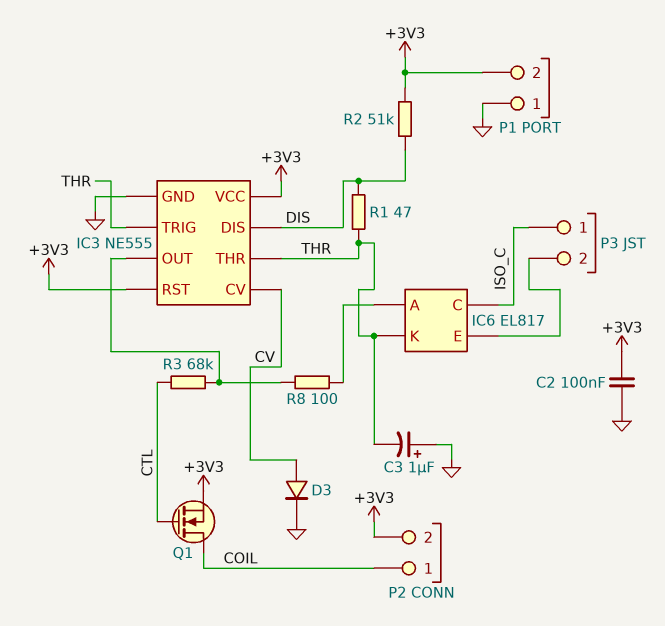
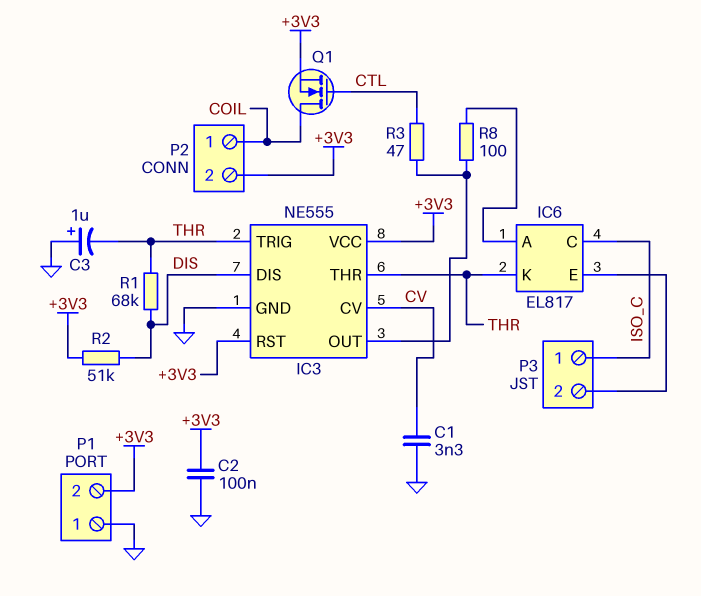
C1: none -> 3.3nF (CV, GND)
D3: diode (A CV, K GND) -> none
R1: 47 (DIS, THR) -> 68k (DIS, THR)
R3: 68k (CTL, IC3/OUT) -> 47 (CTL, IC3/OUT)

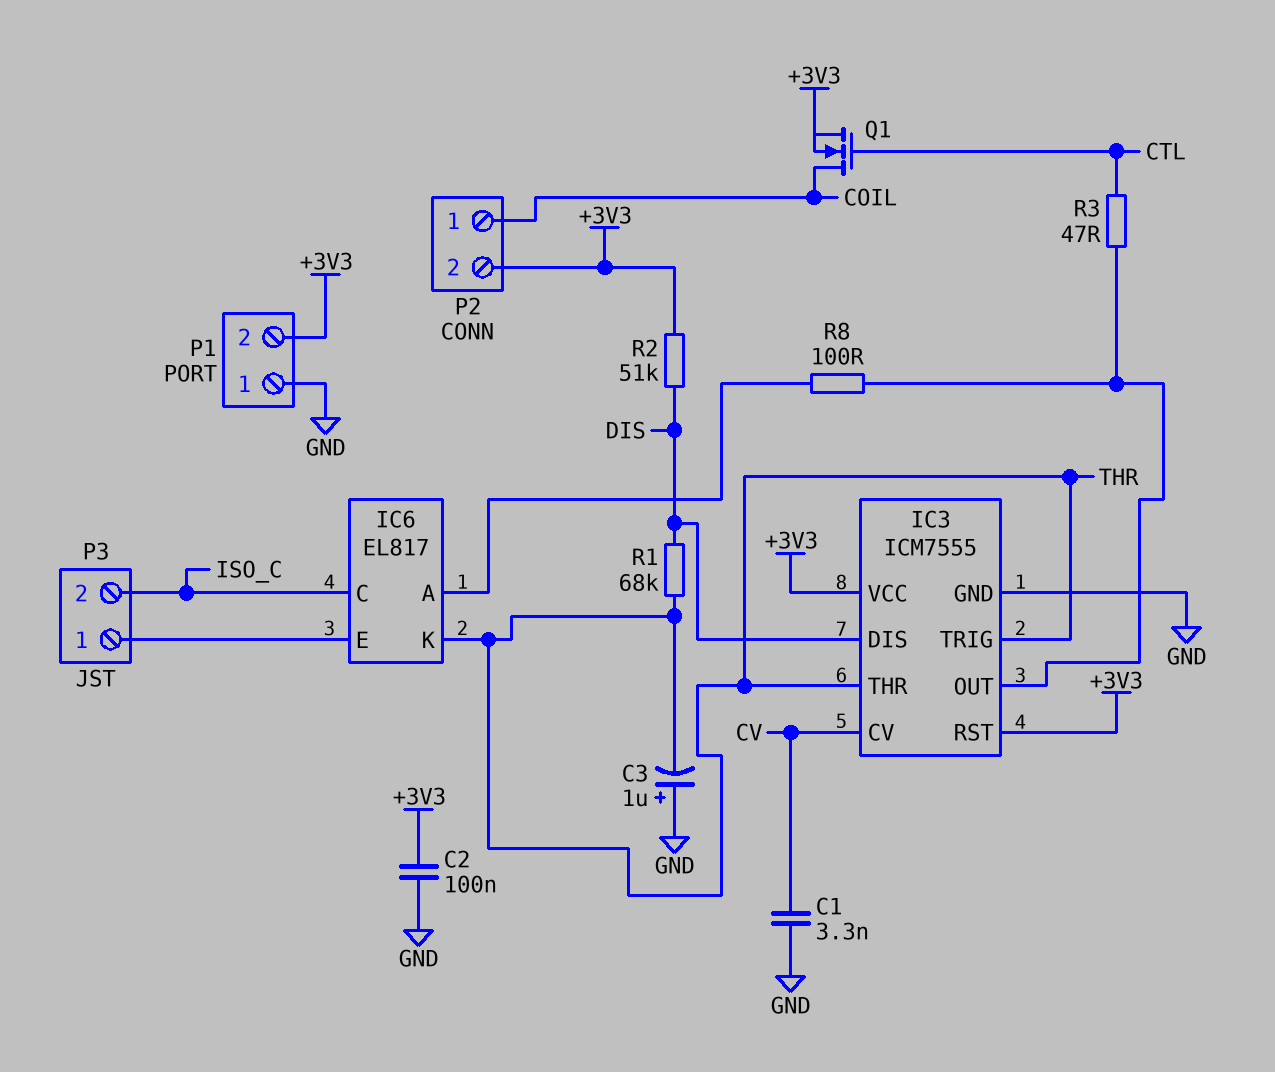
IC3: NE555 -> ICM7555
P3 pin 1: ISO_C -> IC6/E
P3 pin 2: IC6/E -> ISO_C

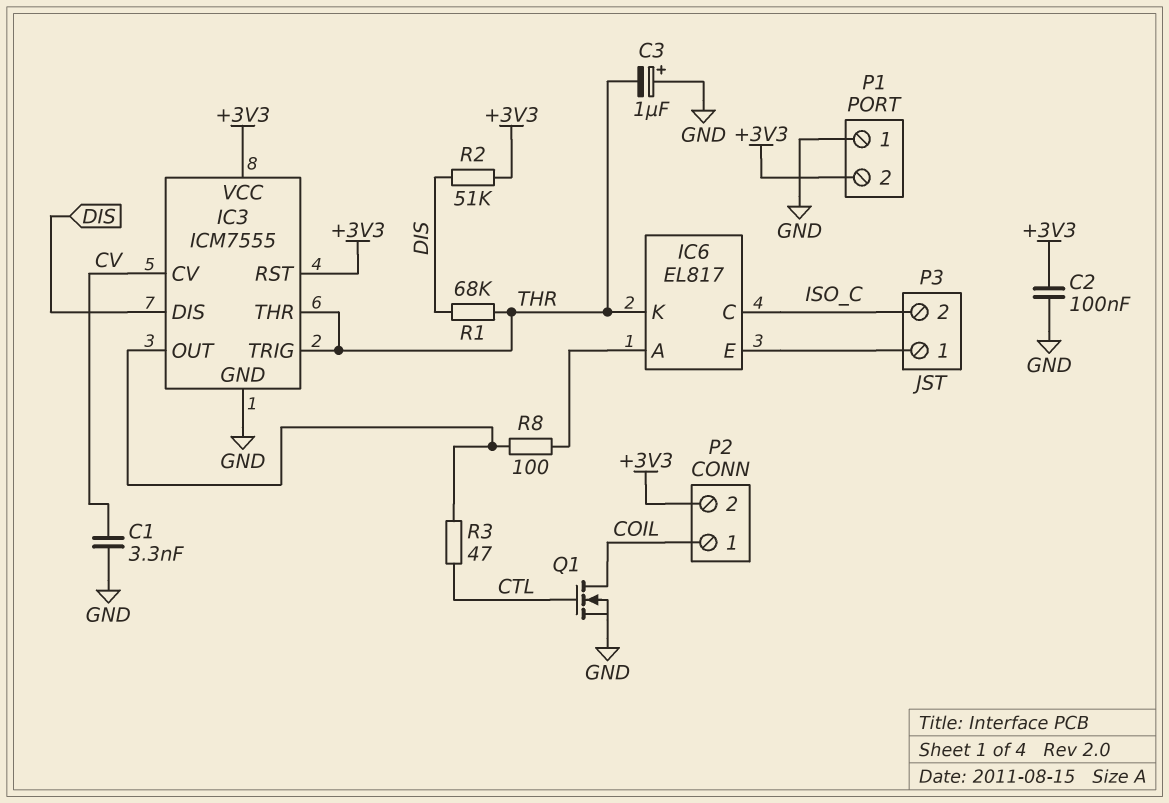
Q1: NMOS (G CTL, D COIL, S +3V3) -> NMOS (G CTL, D COIL, S GND)

